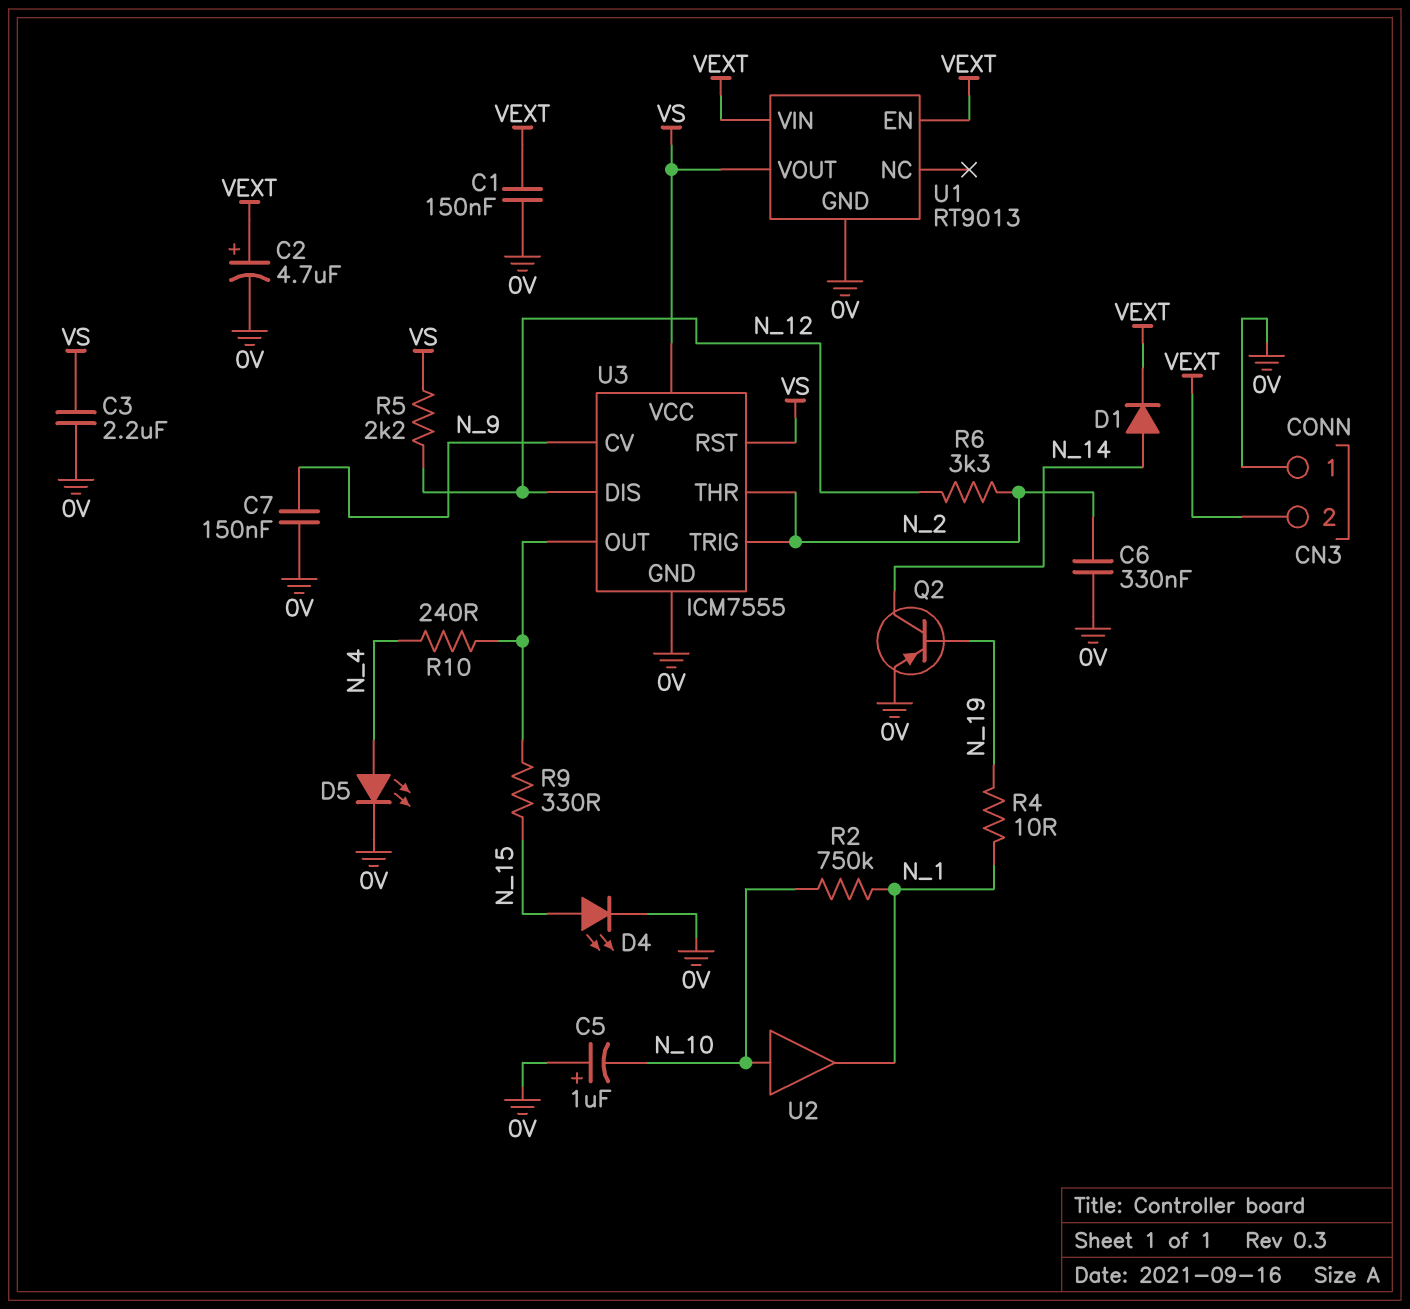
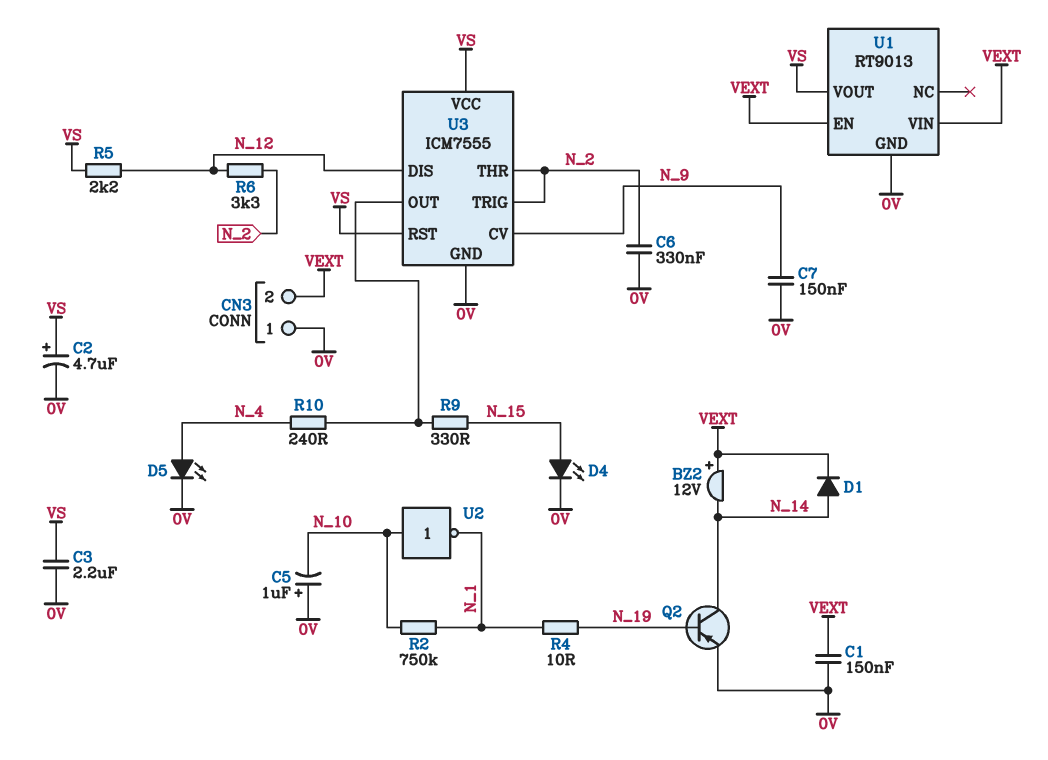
BZ2: none -> buzzer 12V (plus VEXT, minus N_14)
C2: 4.7uF (plus VEXT, minus 0V) -> 4.7uF (plus VS, minus 0V)
U2: buffer (in N_10, out N_1) -> NOT (in N_10, out N_1)

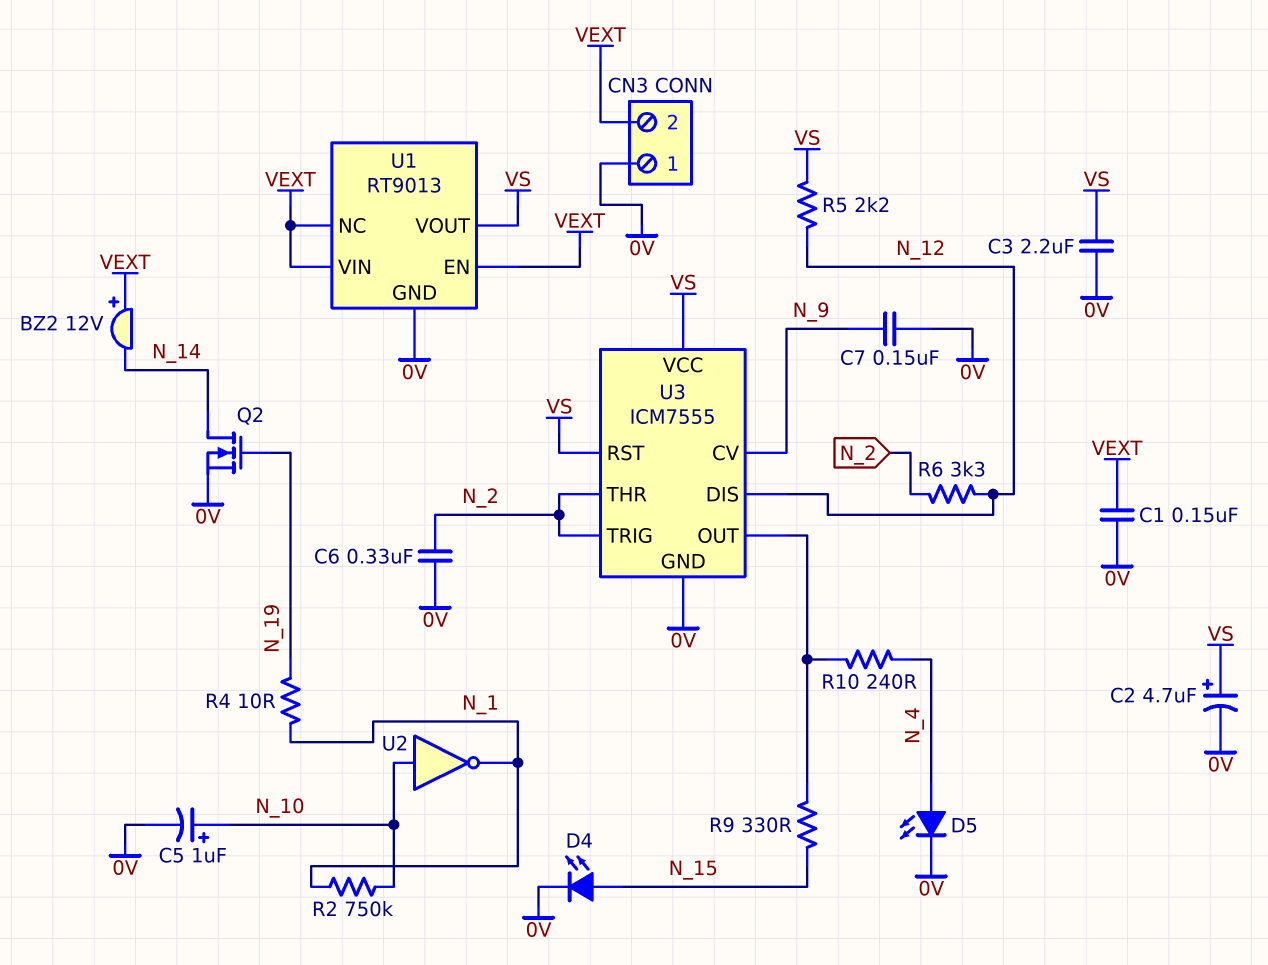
C5: 1uF (plus 0V, minus N_10) -> 1uF (plus N_10, minus 0V)
D1: diode (A N_14, K VEXT) -> none
Q2: PNP (B N_19, C N_14, E 0V) -> NMOS (G N_19, D N_14, S 0V)
U1 pin NC: none -> VEXT

